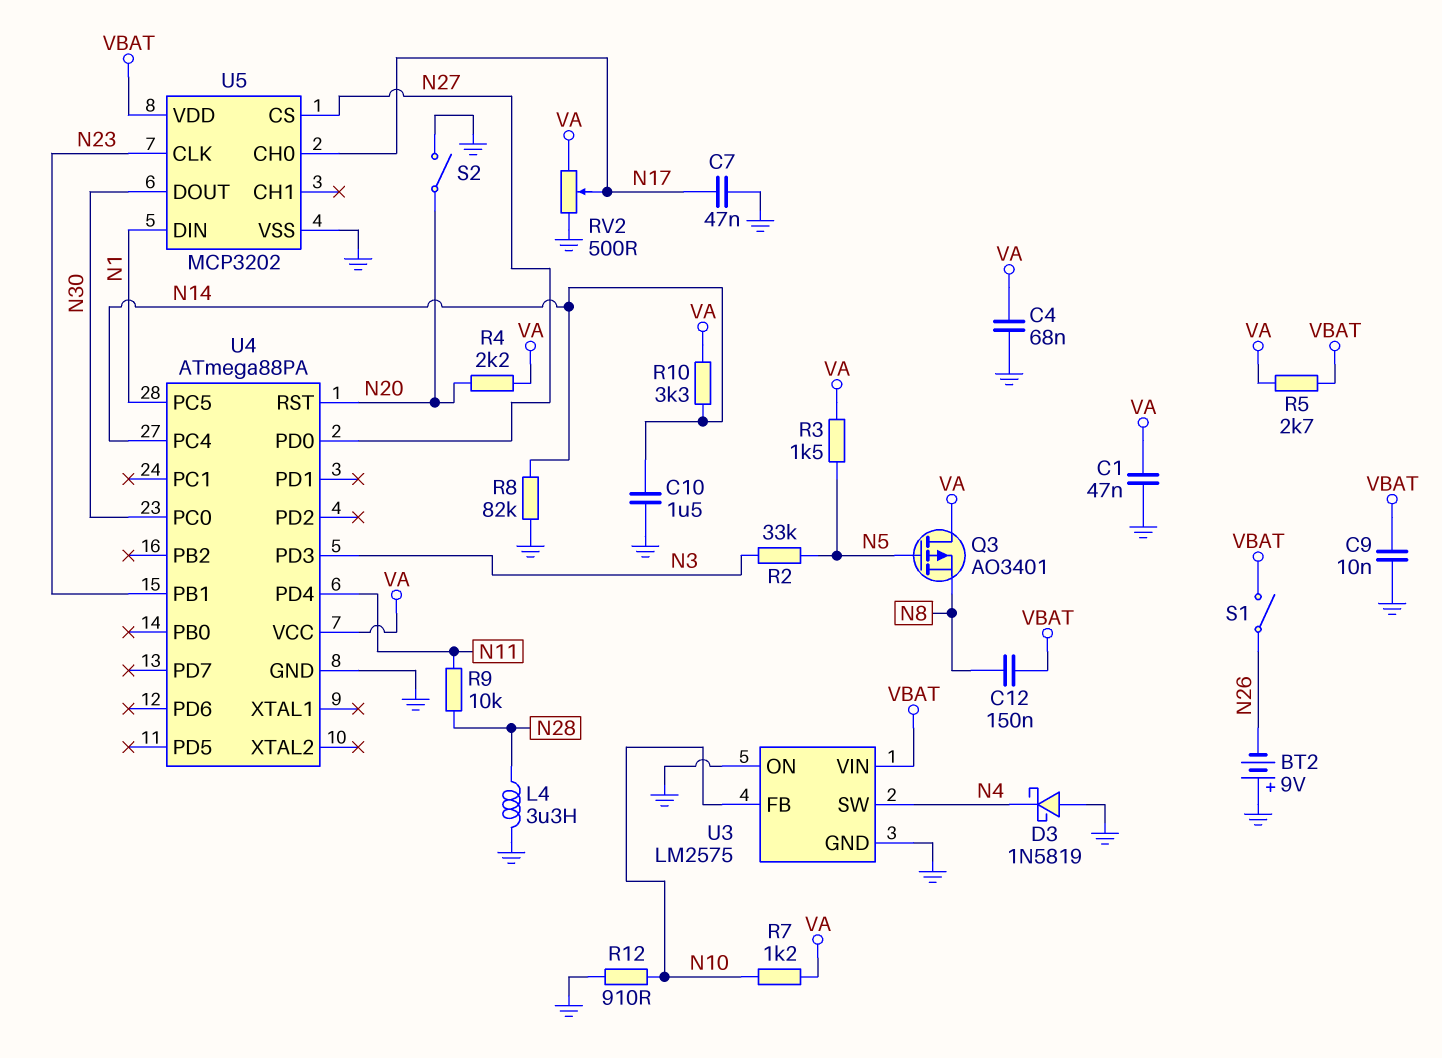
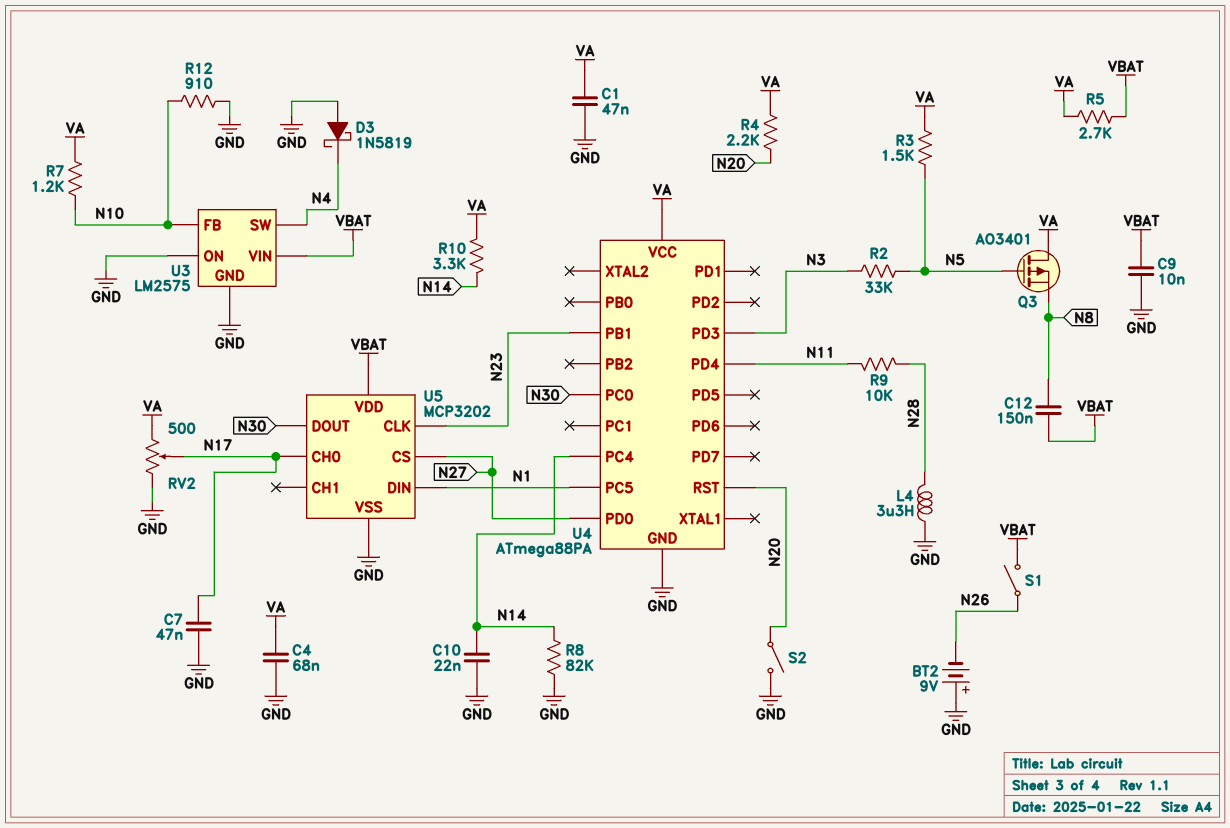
C10: 1.5uF (GND, N14) -> 22nF (GND, N14)

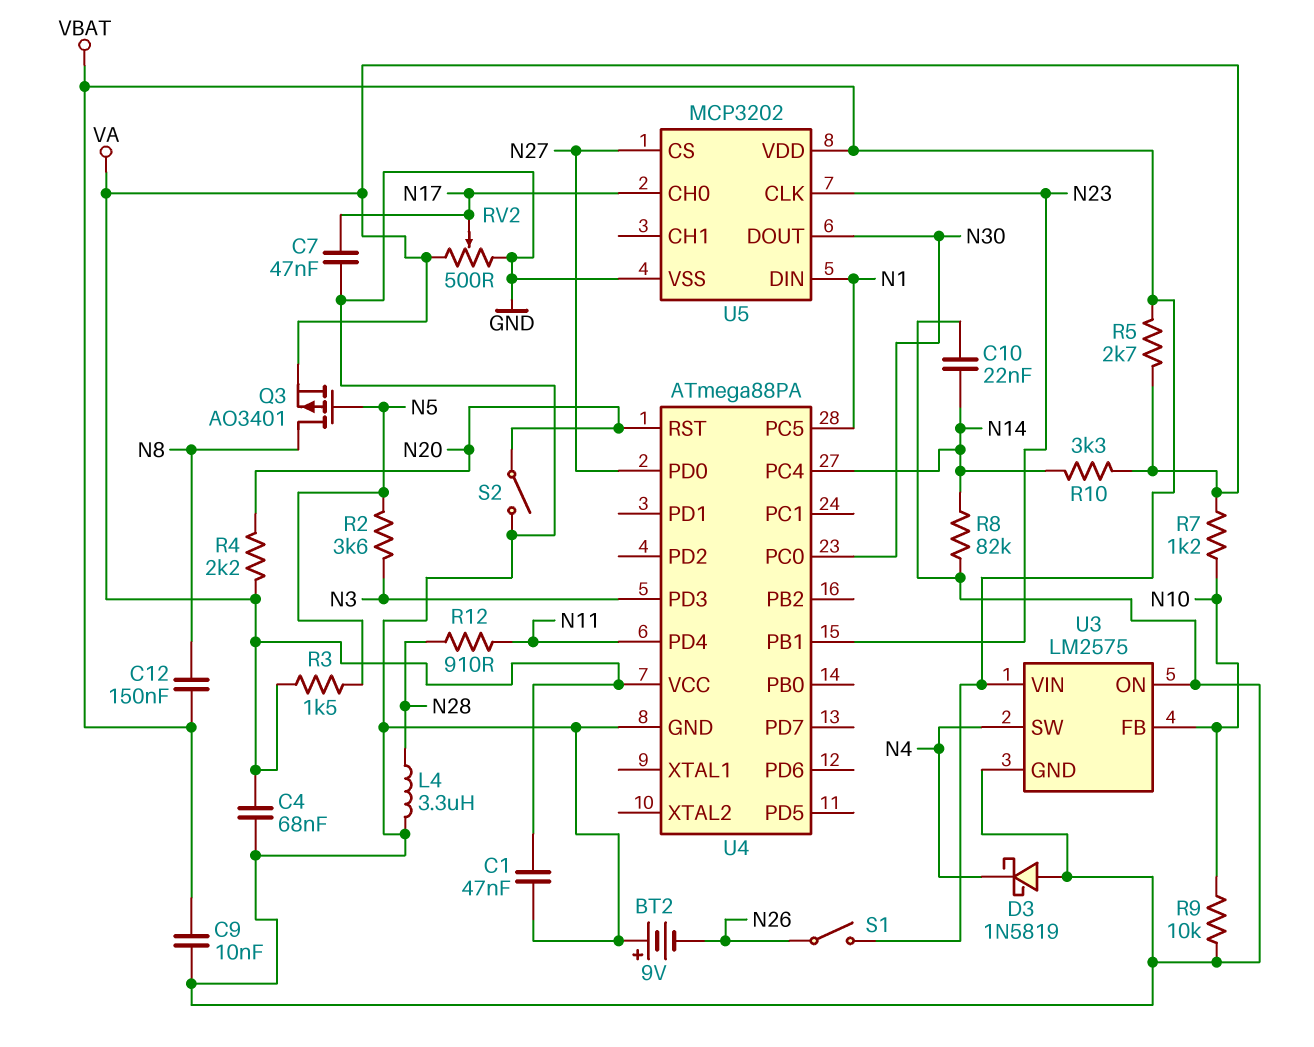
Q3: PMOS AO3401 (G N5, D VA, S N8) -> PMOS AO3401 (G N5, D N8, S VA)
R2: 33k (N3, N5) -> 3.6k (N3, N5)
R9: 10k (N11, N28) -> 10k (GND, N10)
R12: 910 (GND, N10) -> 910 (N11, N28)

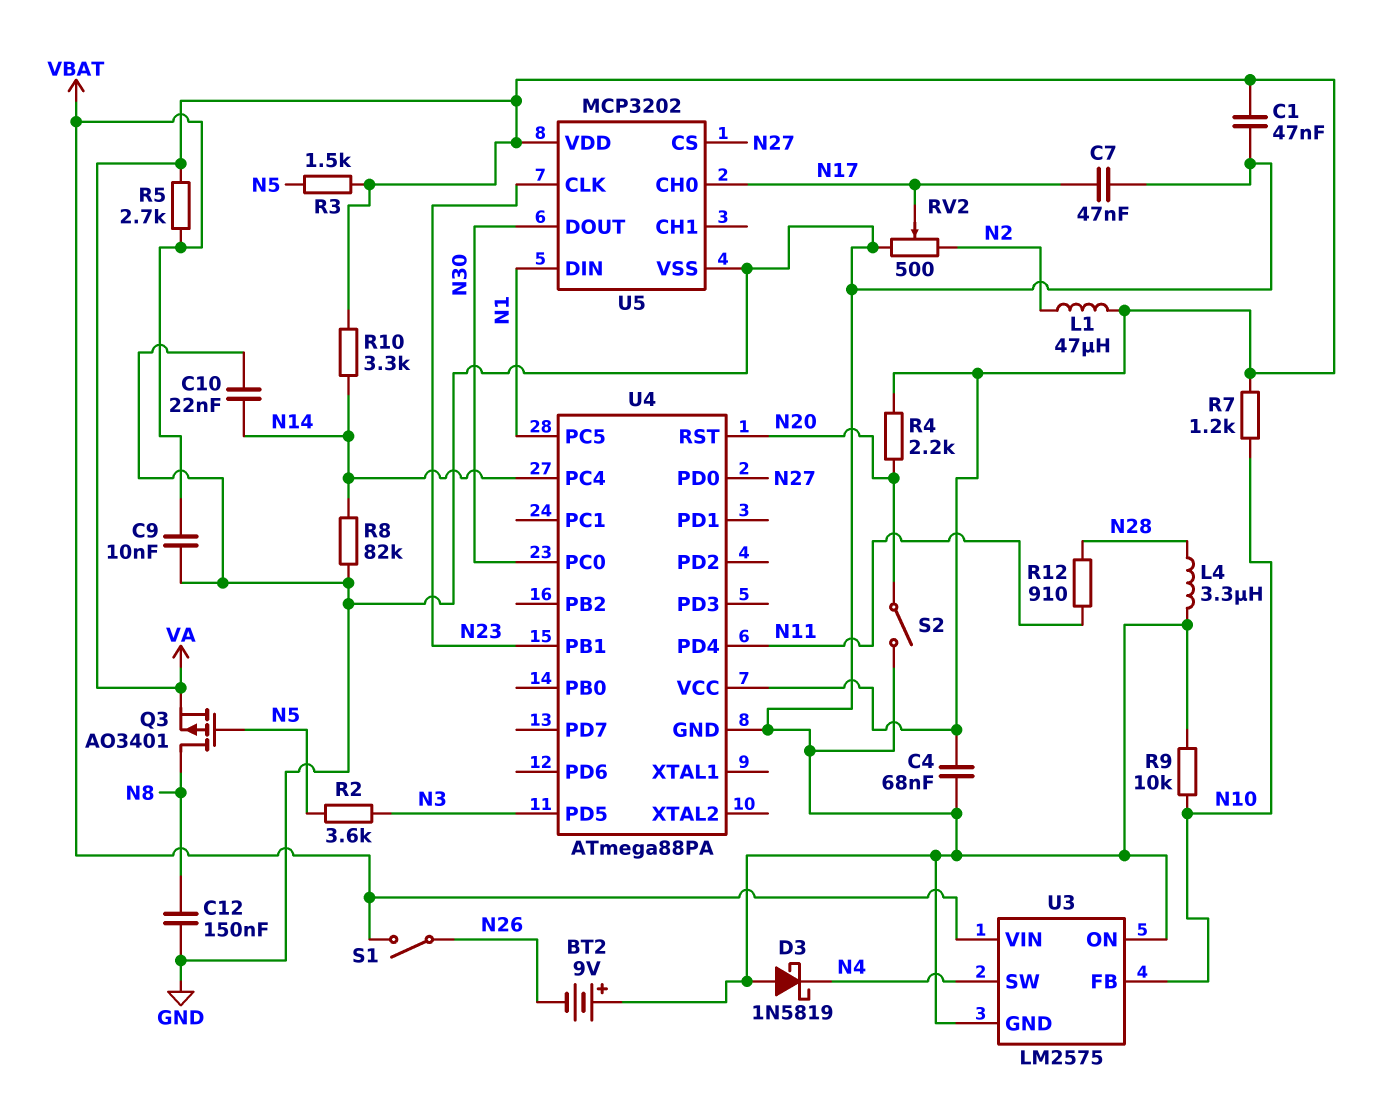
C12: 150nF (N8, VBAT) -> 150nF (GND, N8)
L1: none -> 47uH (N2, VA)
RV2: 500 (GND, VA, wiper N17) -> 500 (GND, N2, wiper N17)
U4 pin PD3: N3 -> none
U4 pin PD5: none -> N3
U5 pin VDD: VBAT -> VA

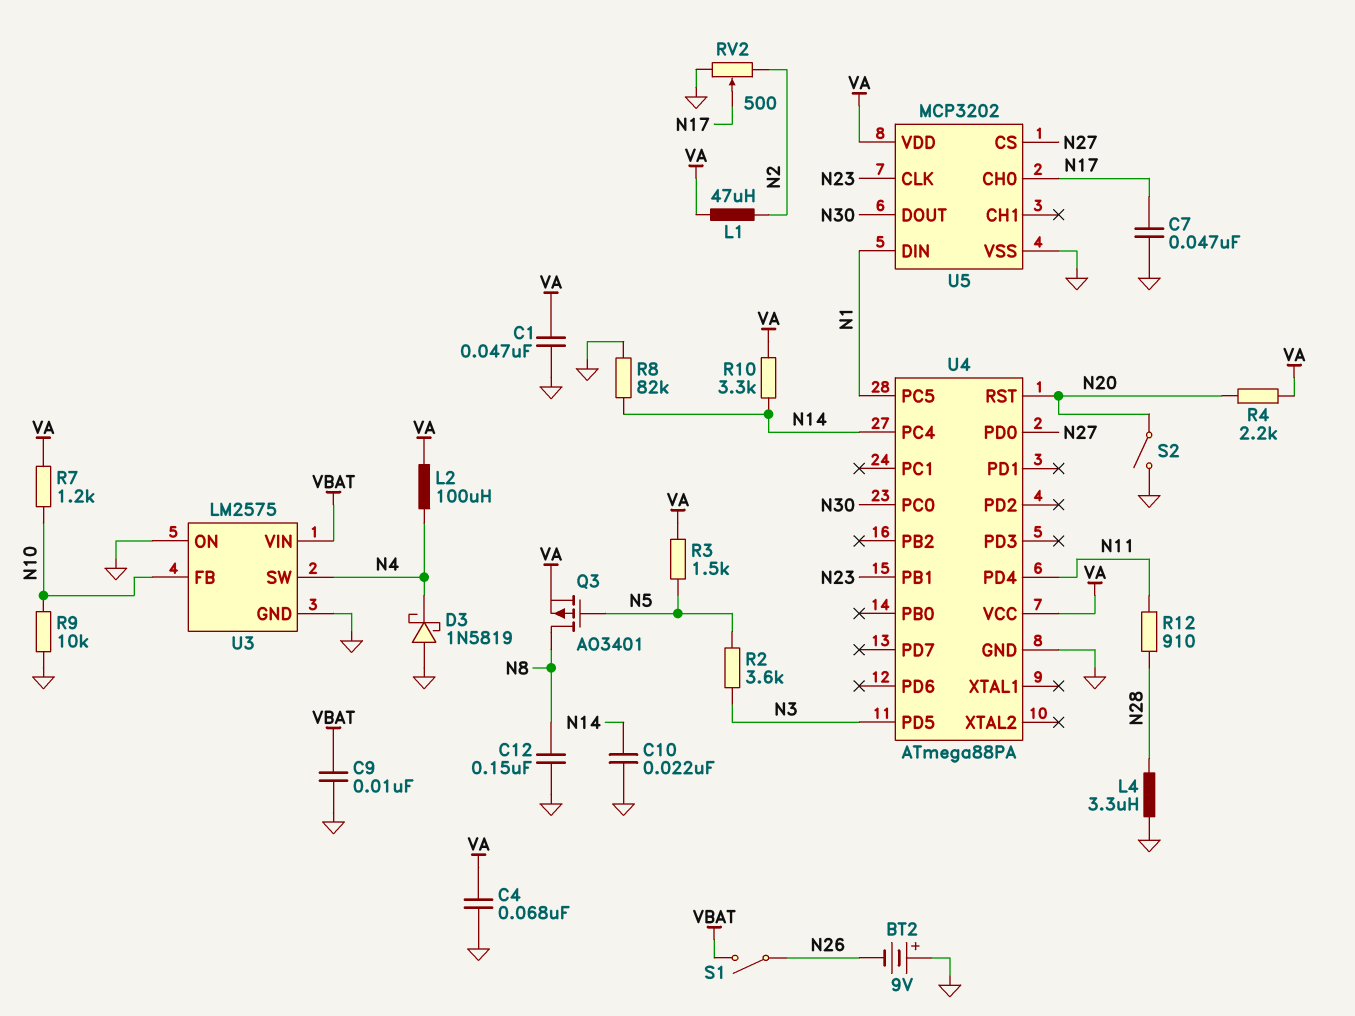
L2: none -> 100uH (N4, VA)
R5: 2.7k (VA, VBAT) -> none

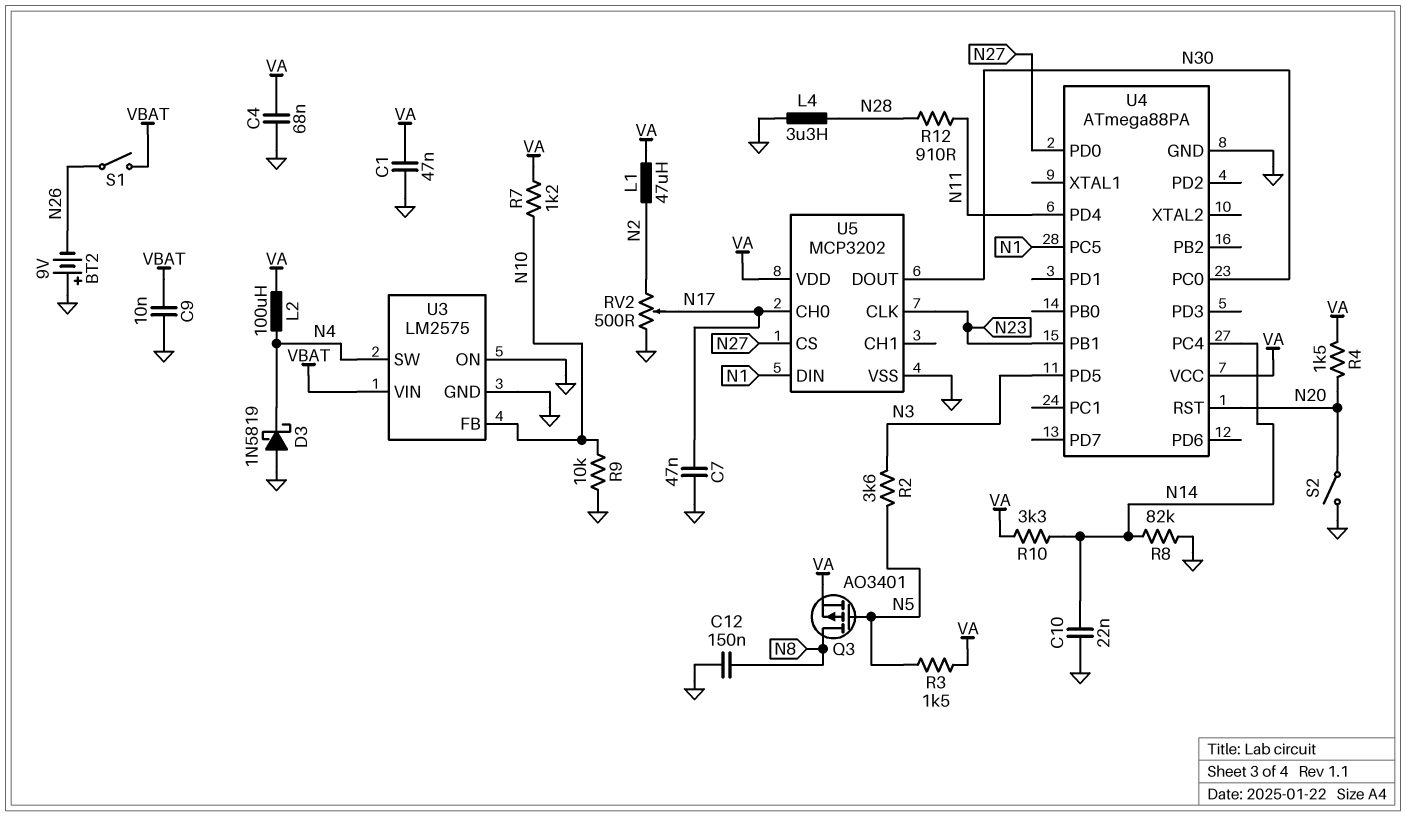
R4: 2.2k (N20, VA) -> 1.5k (N20, VA)

